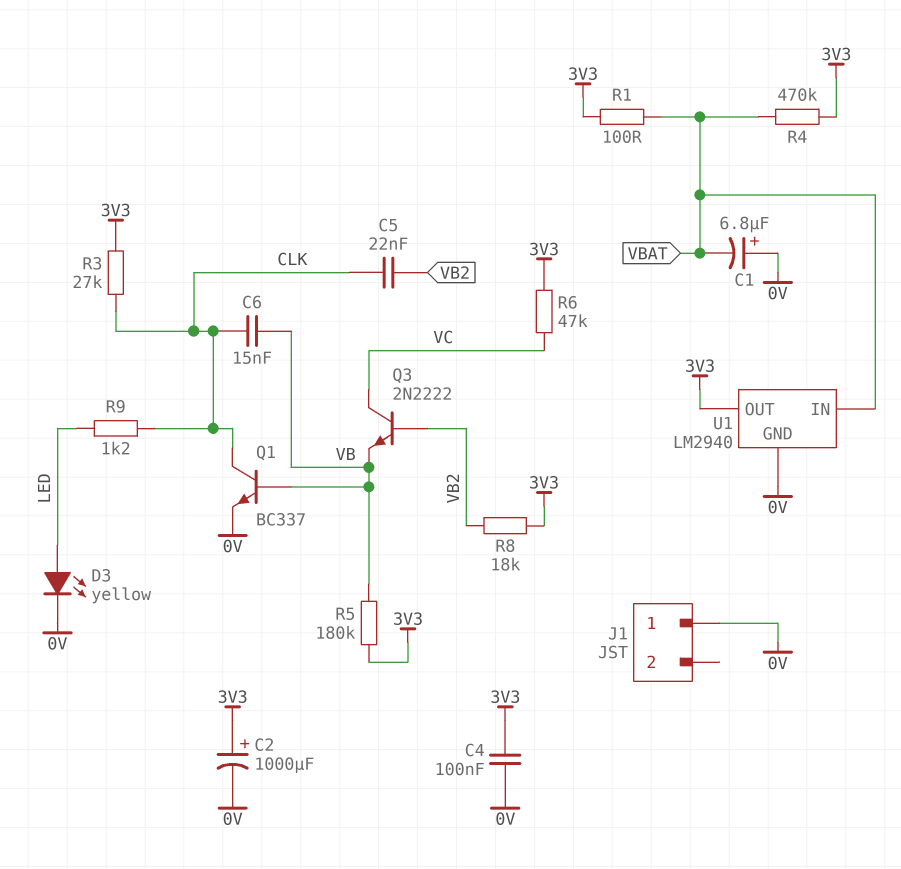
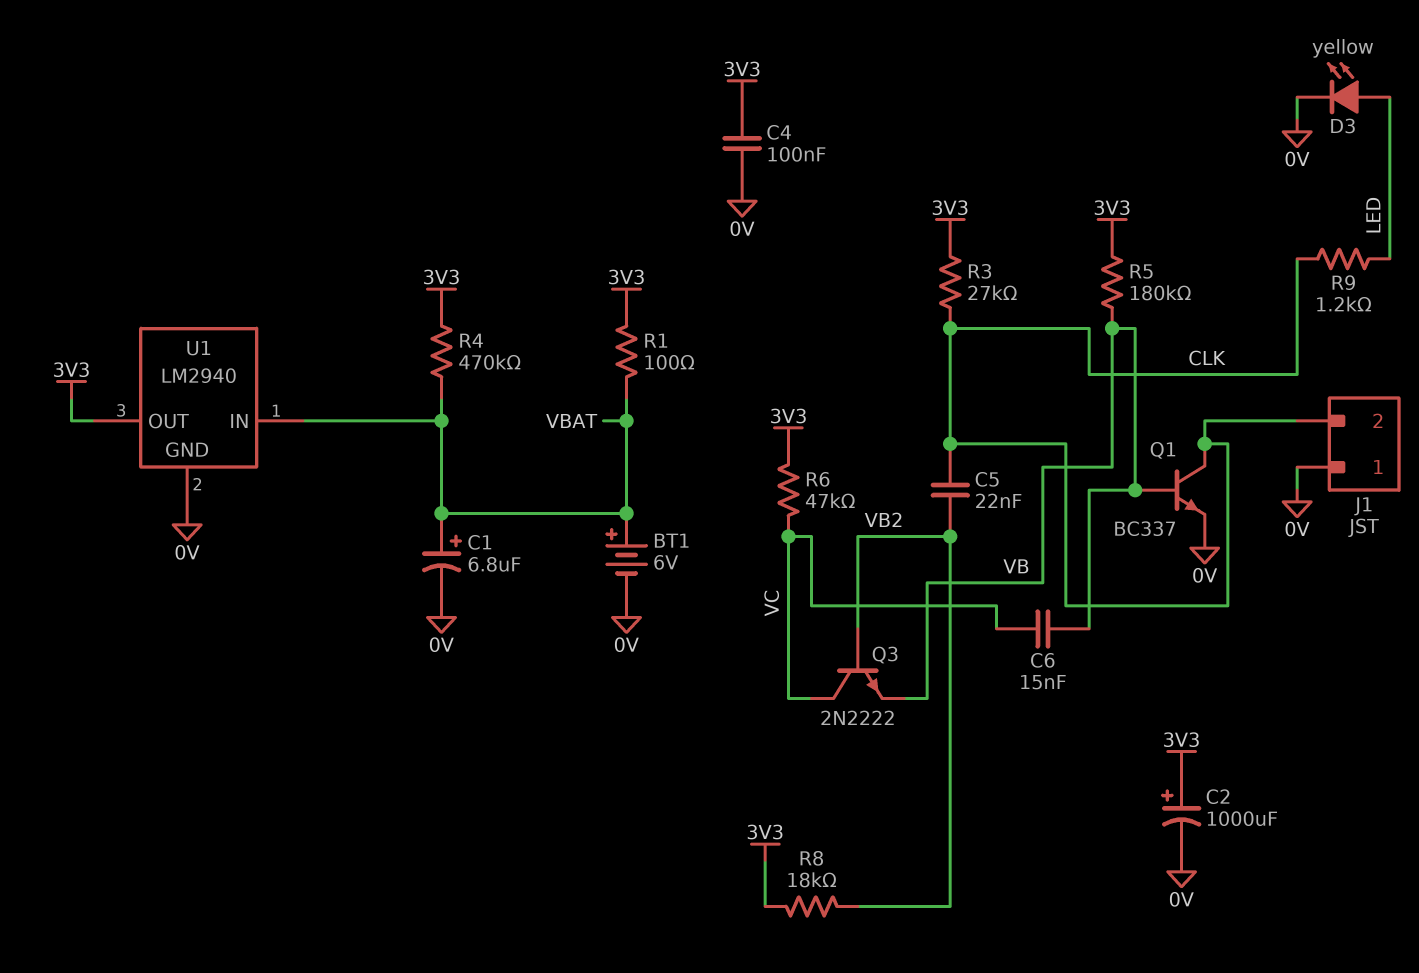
BT1: none -> 6V (plus VBAT, minus 0V)
C1: 6.8uF (plus 0V, minus VBAT) -> 6.8uF (plus VBAT, minus 0V)
C6: 15nF (CLK, VB) -> 15nF (VB, VC)
J1 pin 2: none -> CLK

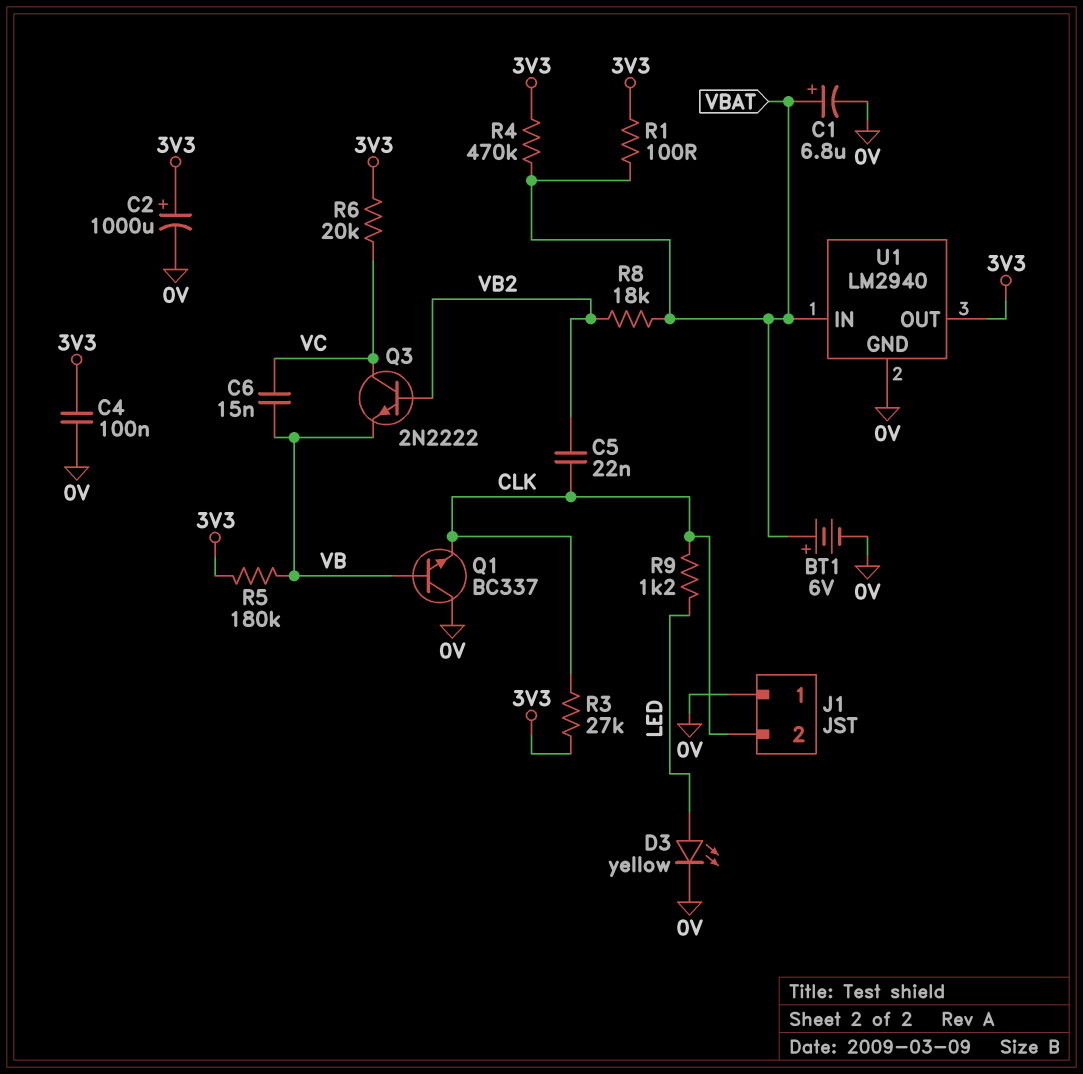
Q1: NPN BC337 (B VB, C CLK, E 0V) -> NPN BC337 (B VB, C 0V, E CLK)
R6: 47k (3V3, VC) -> 20k (3V3, VC)
R8: 18k (3V3, VB2) -> 18k (VB2, VBAT)

